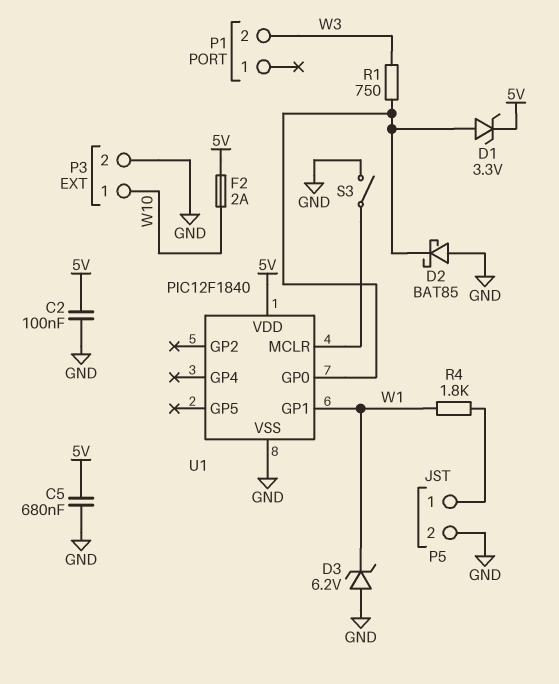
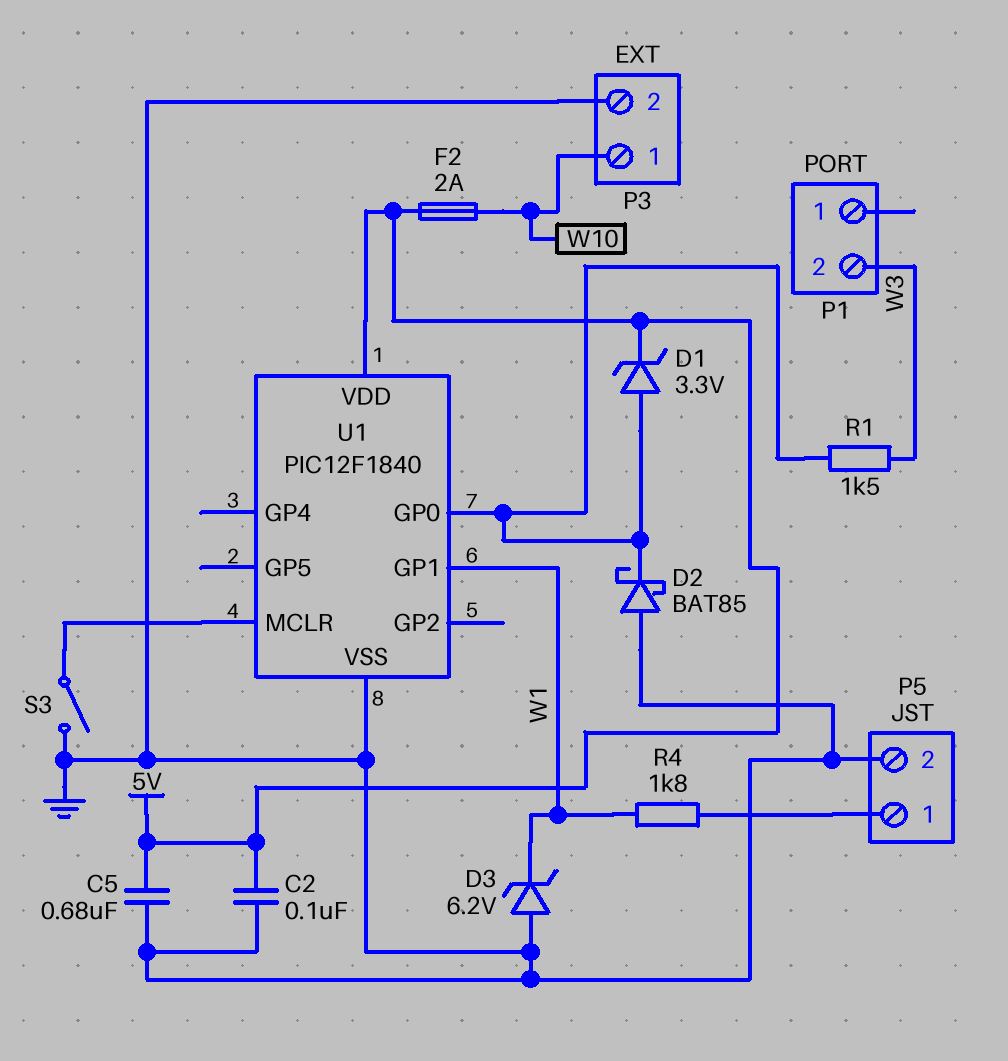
R1: 750 (U1/GP0, W3) -> 1.5k (U1/GP0, W3)

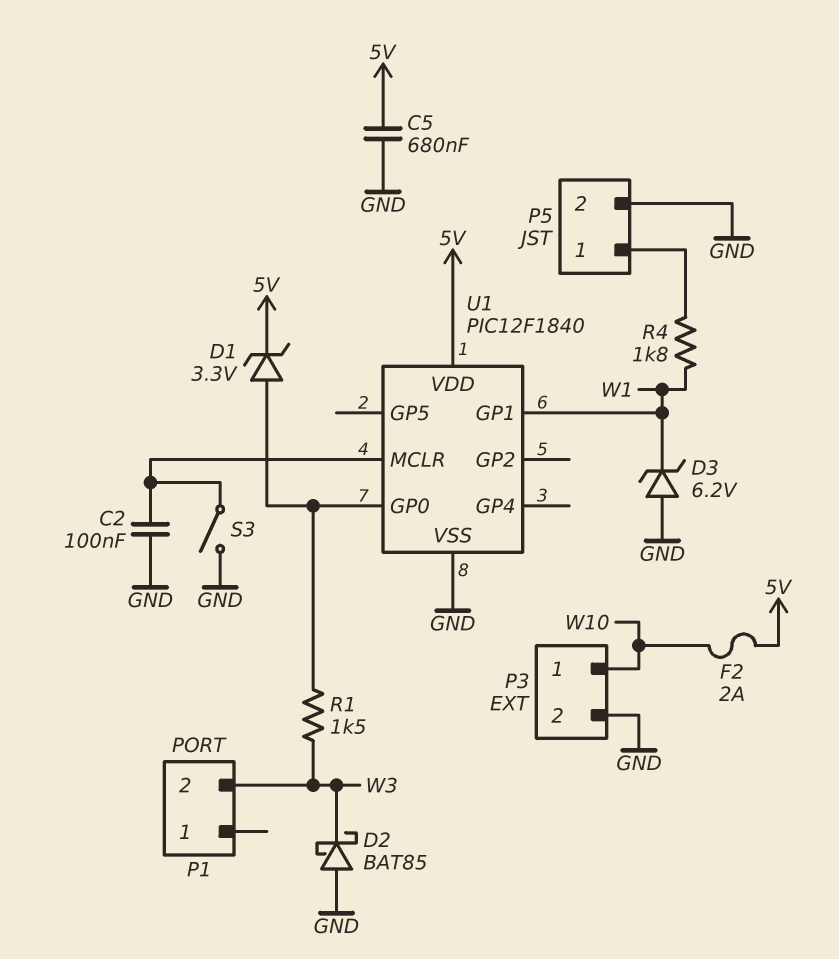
C2: 100nF (5V, GND) -> 100nF (GND, U1/MCLR)
D2: schottky BAT85 (A GND, K U1/GP0) -> schottky BAT85 (A GND, K W3)

